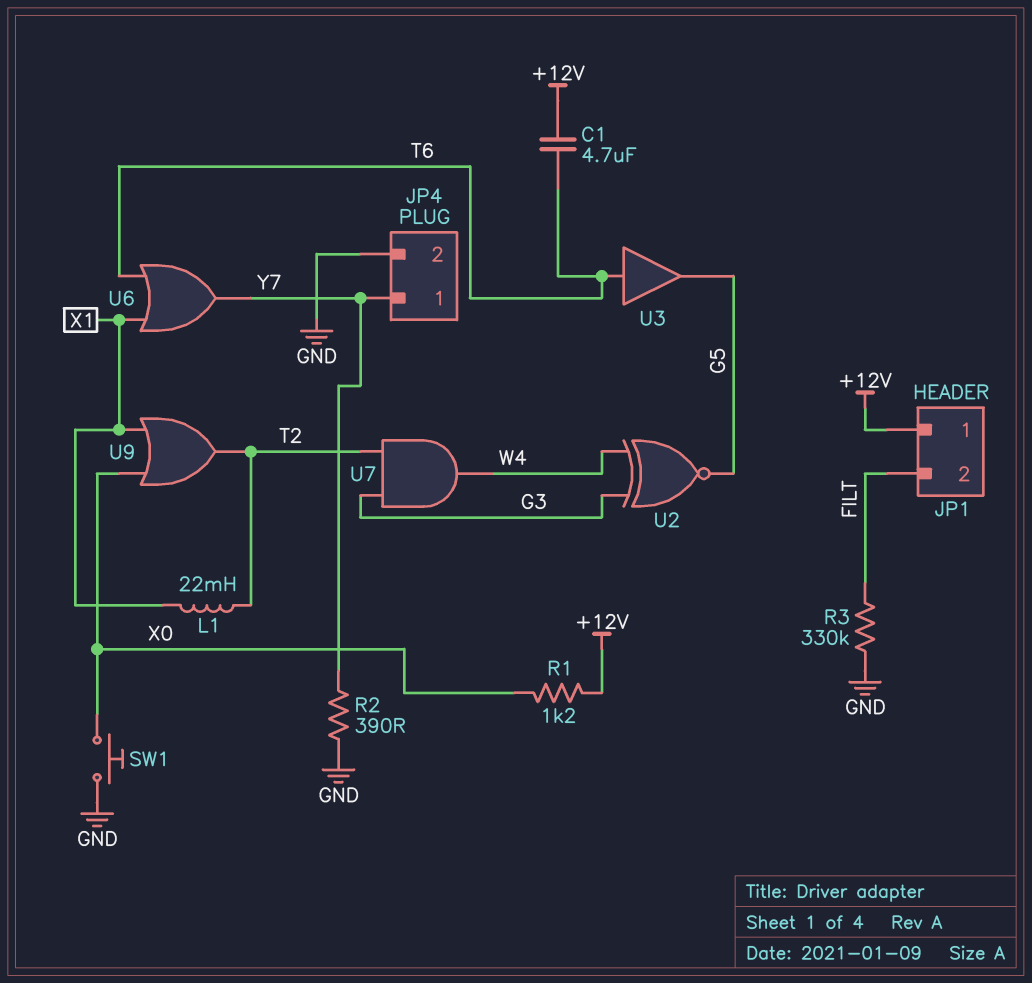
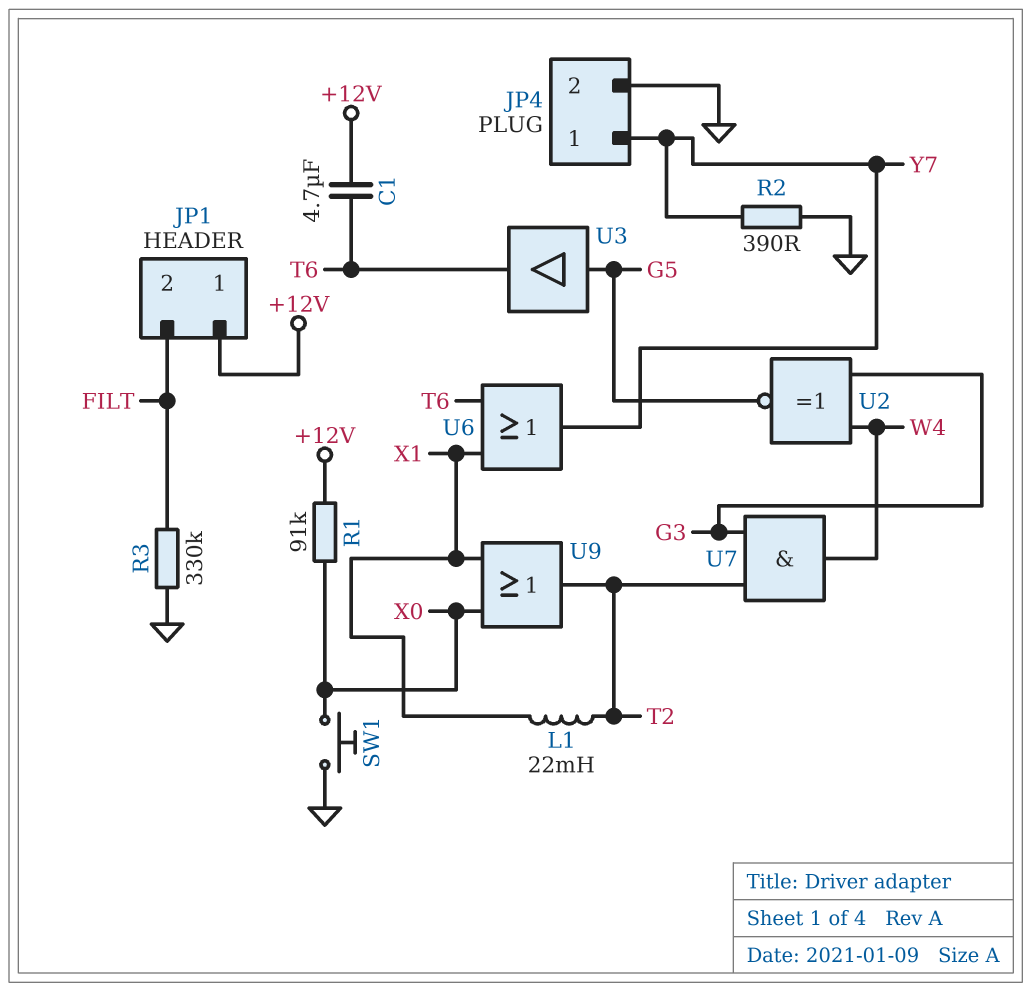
R1: 1.2k (+12V, X0) -> 91k (+12V, X0)
U3: buffer (in T6, out G5) -> buffer (in G5, out T6)

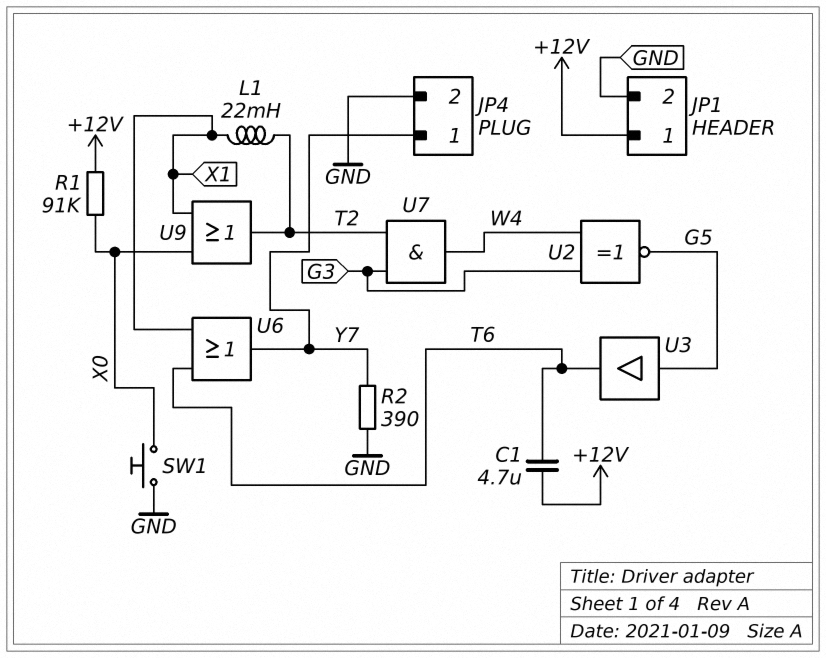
JP1 pin 2: FILT -> GND
R3: 330k (FILT, GND) -> none

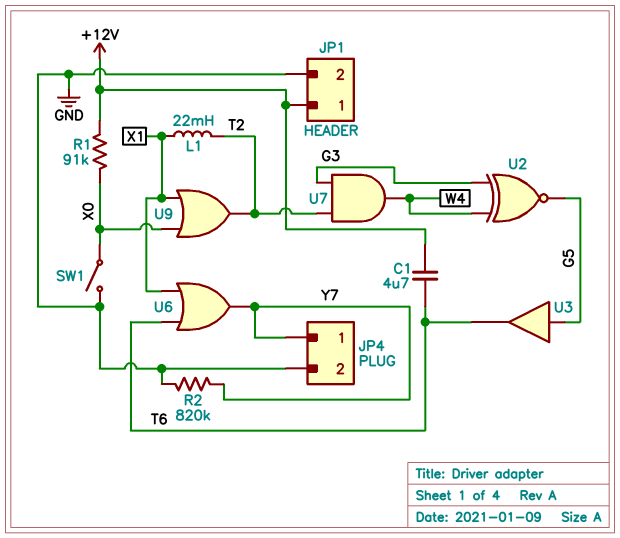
R2: 390 (GND, Y7) -> 820k (GND, Y7)
SW1: button (GND, X0) -> switch (GND, X0)

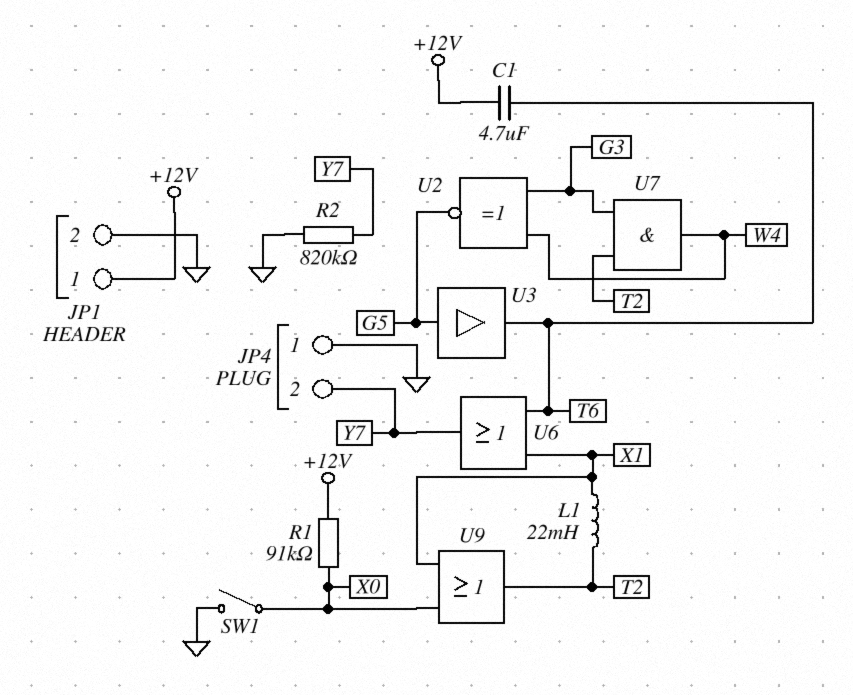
JP4 pin 1: Y7 -> GND
JP4 pin 2: GND -> Y7

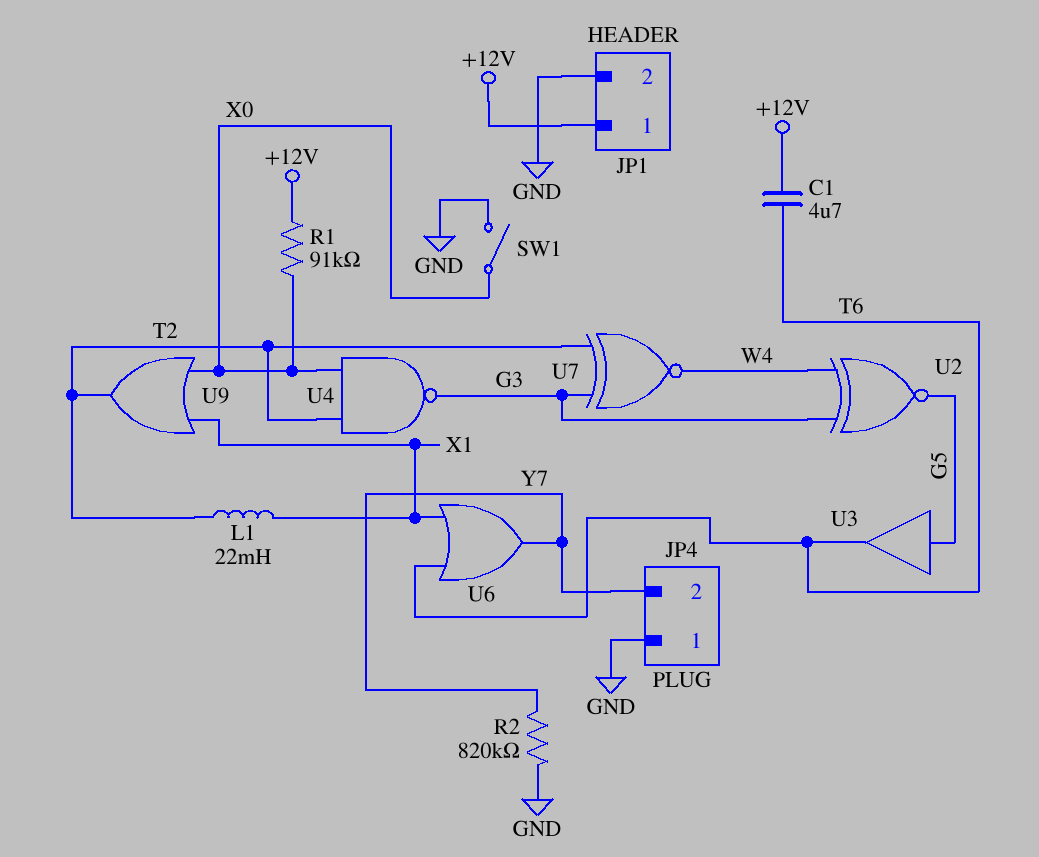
U4: none -> NAND (in T2, in X0, out G3)
U7: AND (in G3, in T2, out W4) -> XNOR (in G3, in T2, out W4)

